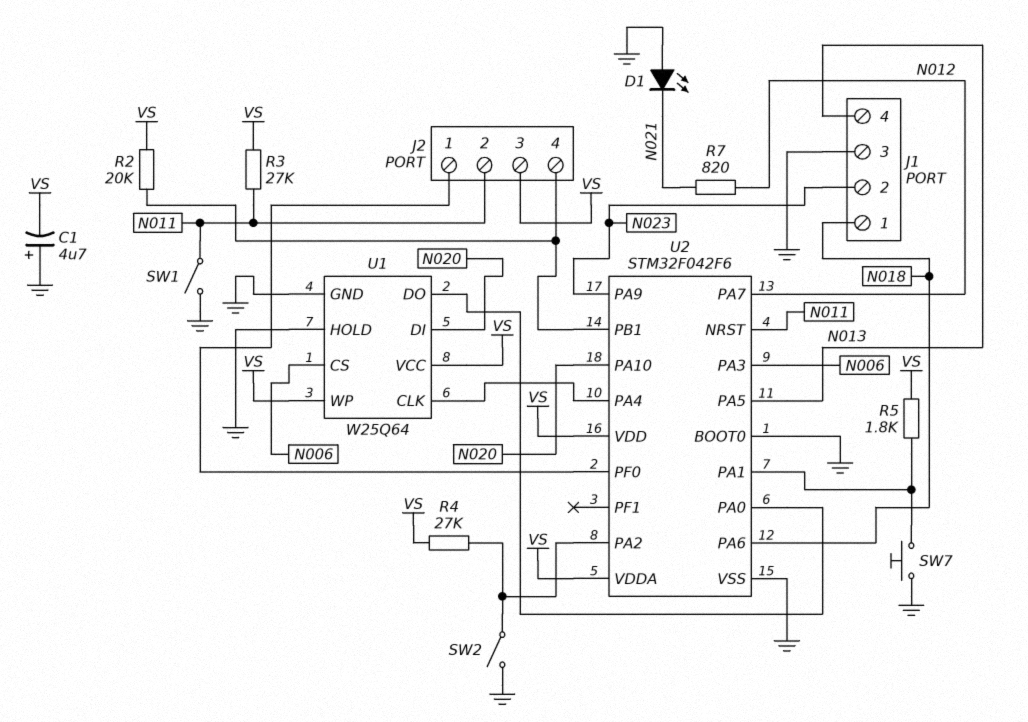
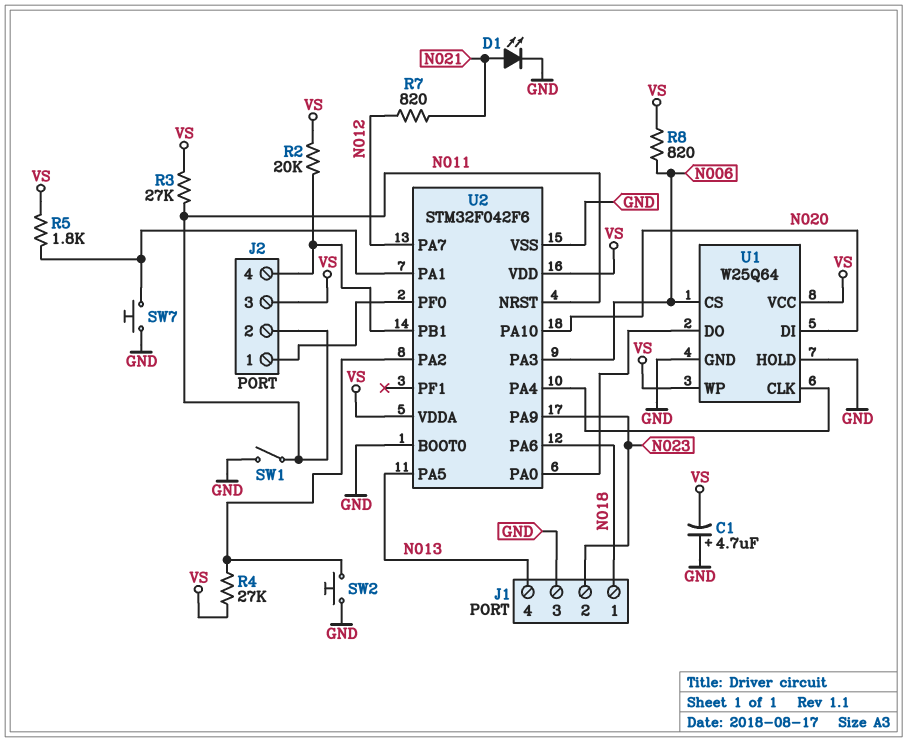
D1: LED (A GND, K N021) -> LED (A N021, K GND)
R8: none -> 820 (N006, VS)
SW2: switch (GND, U2/PA2) -> button (GND, U2/PA2)

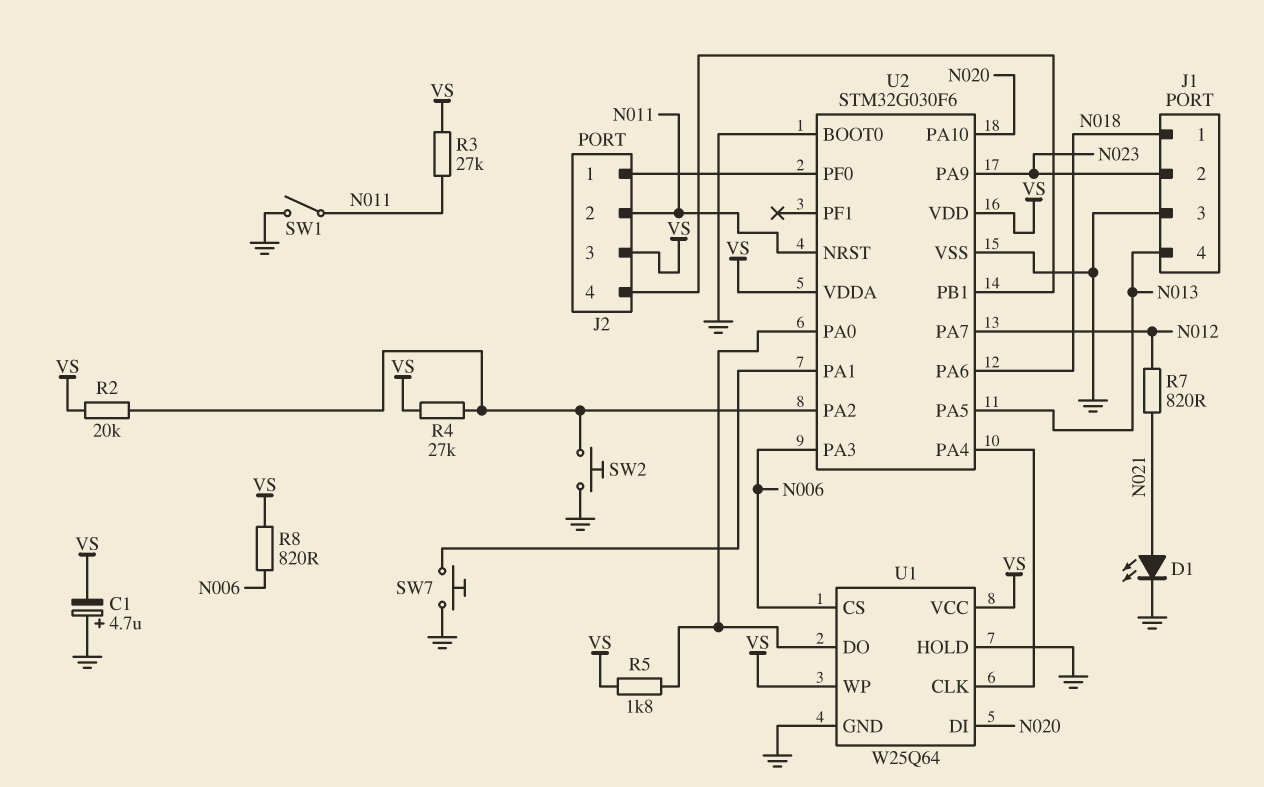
R2: 20k (J2/4, VS) -> 20k (U2/PA2, VS)
R5: 1.8k (U2/PA1, VS) -> 1.8k (U1/DO, VS)
U2: STM32F042F6 -> STM32G030F6

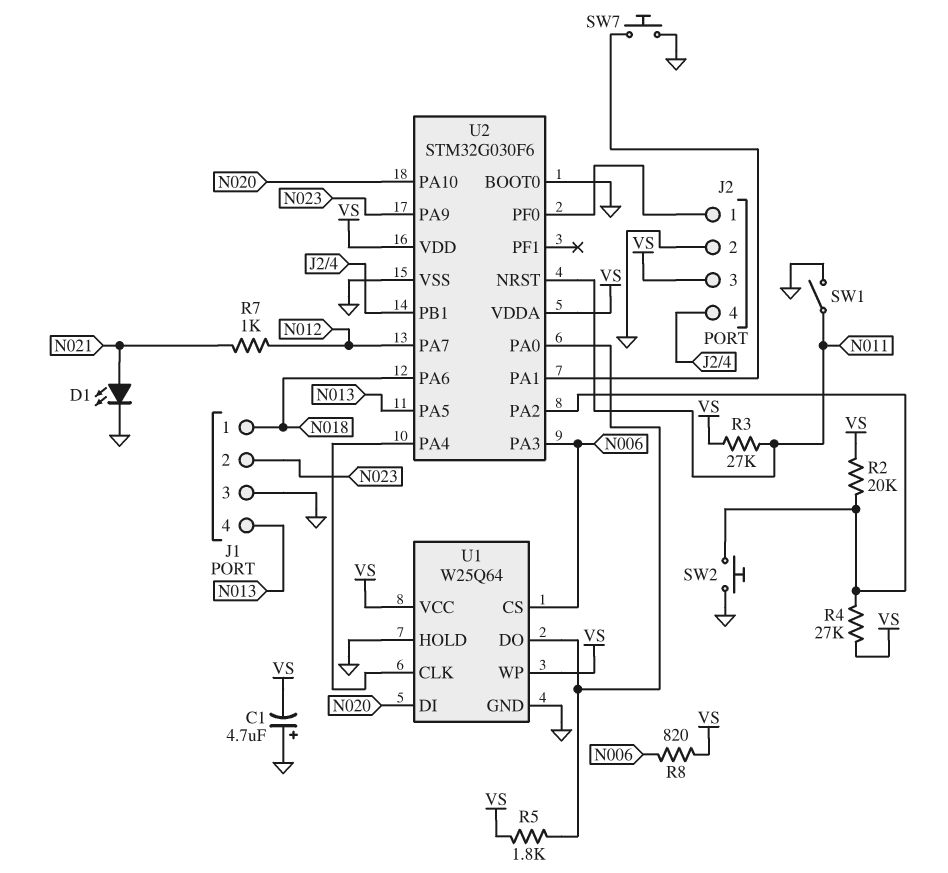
J2 pin 2: N011 -> GND
R7: 820 (N012, N021) -> 1k (N012, N021)

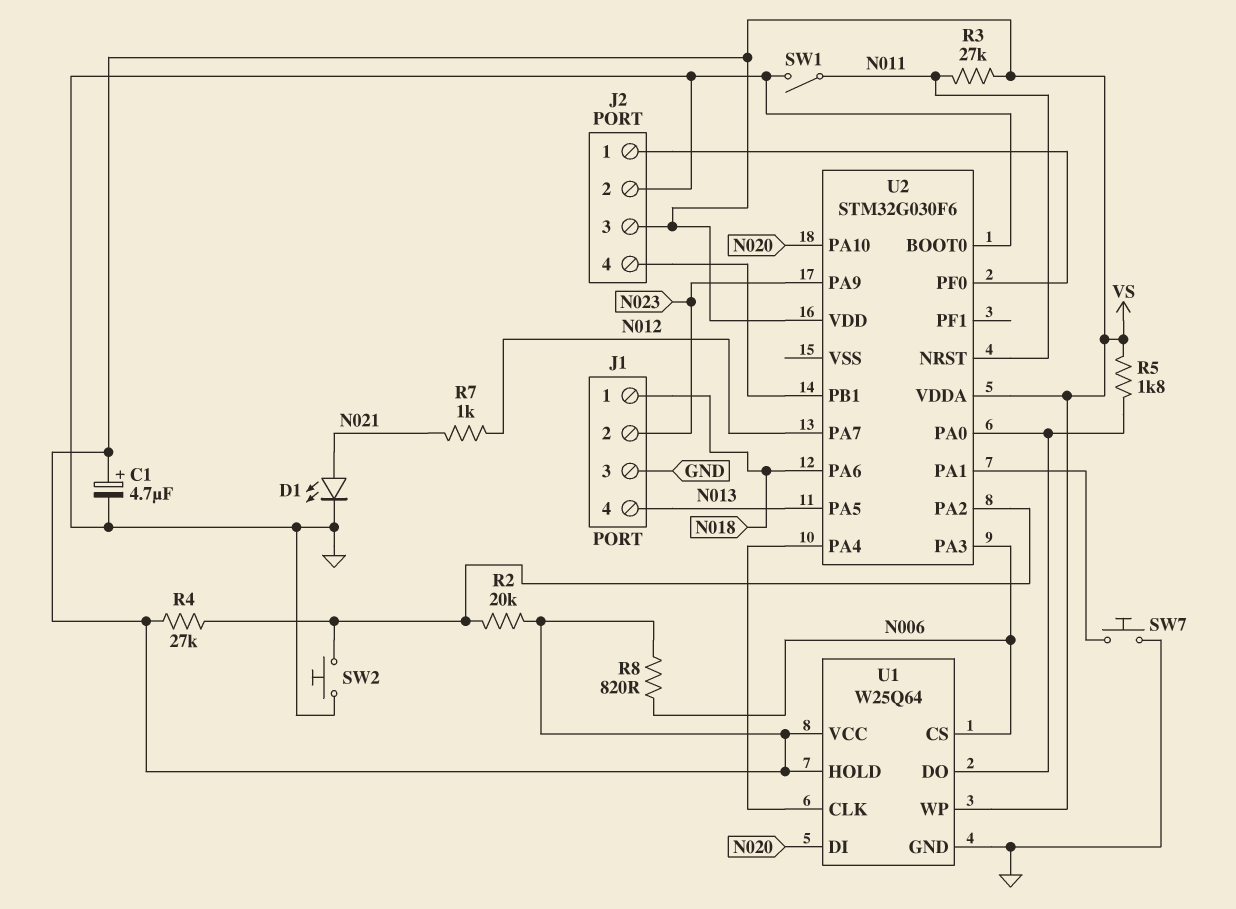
C1: 4.7uF (plus GND, minus VS) -> 4.7uF (plus VS, minus GND)
U1 pin HOLD: GND -> VS
U2 pin VSS: GND -> none

